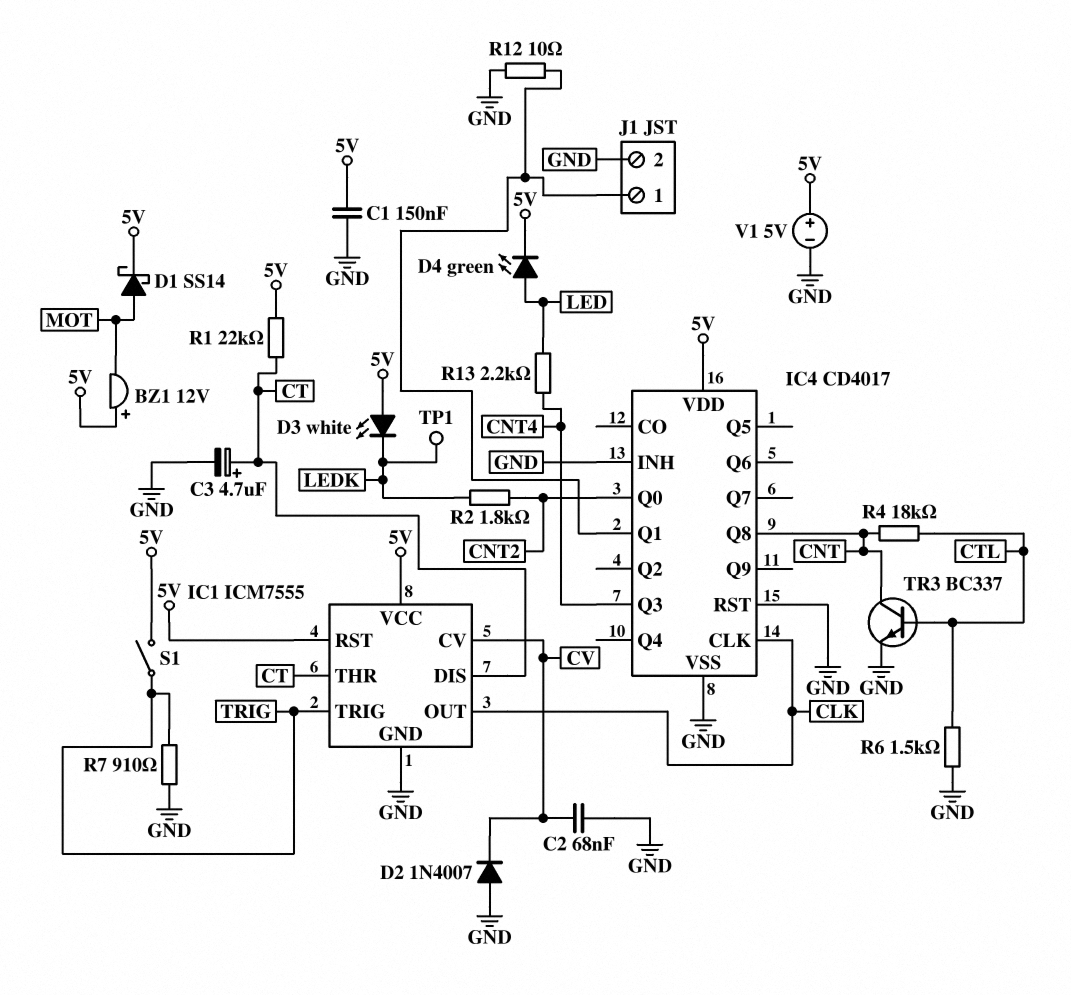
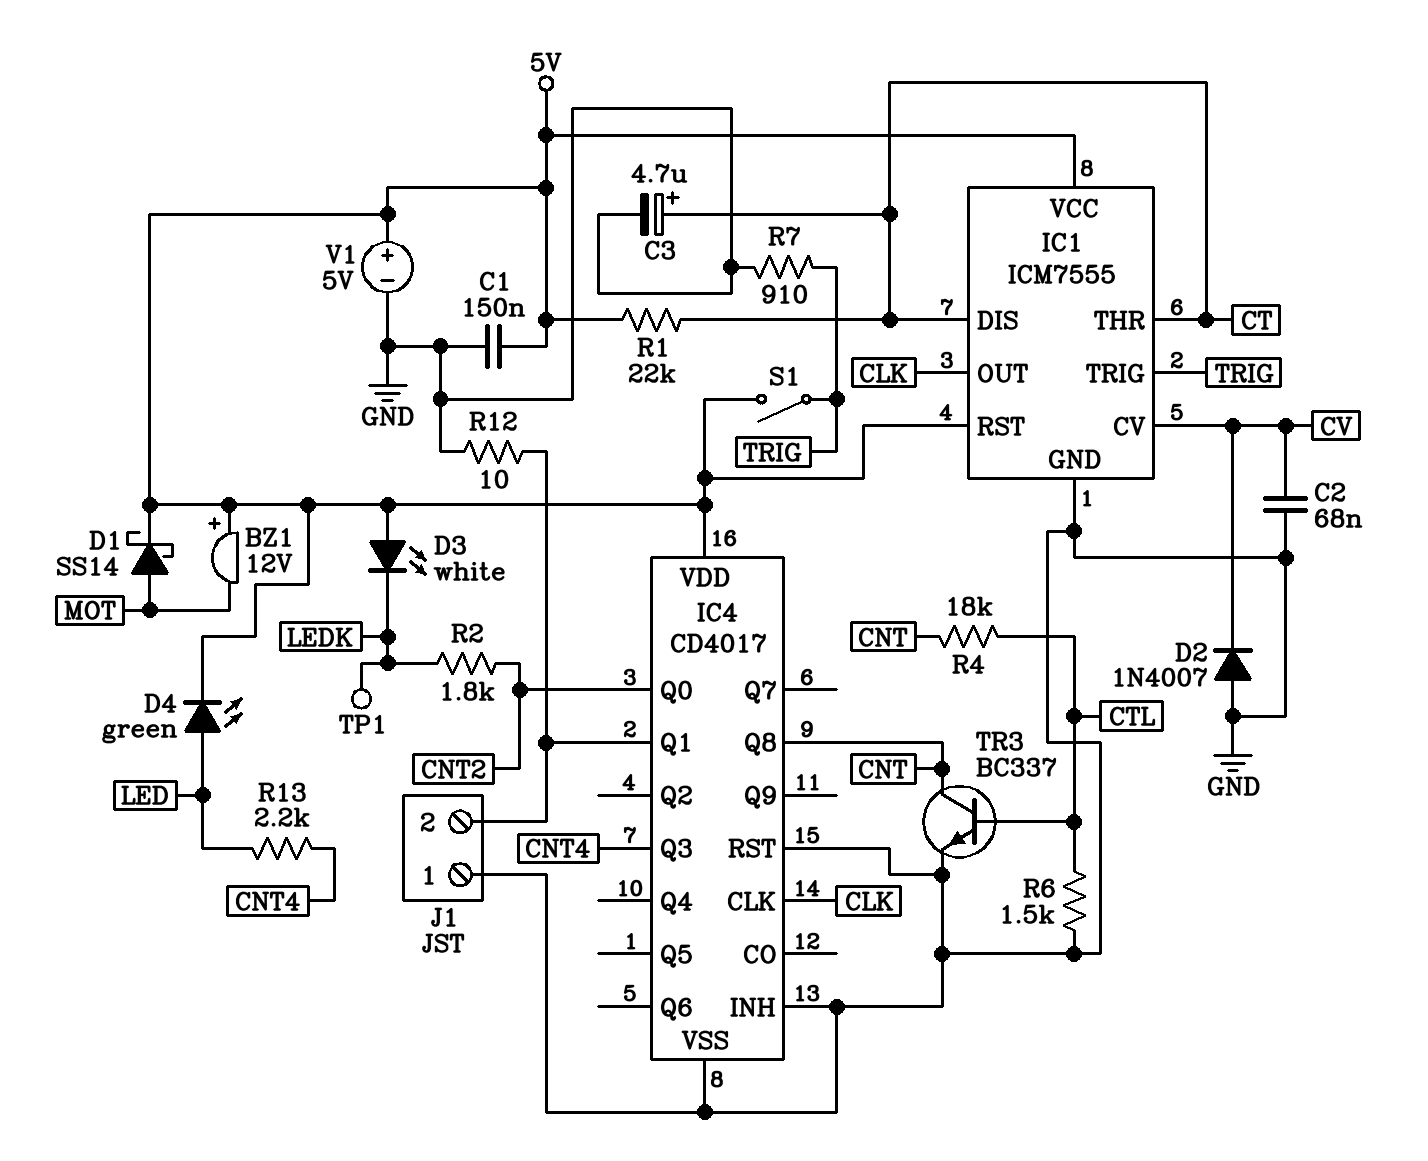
J1 pin 1: IC4/Q1 -> GND
J1 pin 2: GND -> IC4/Q1

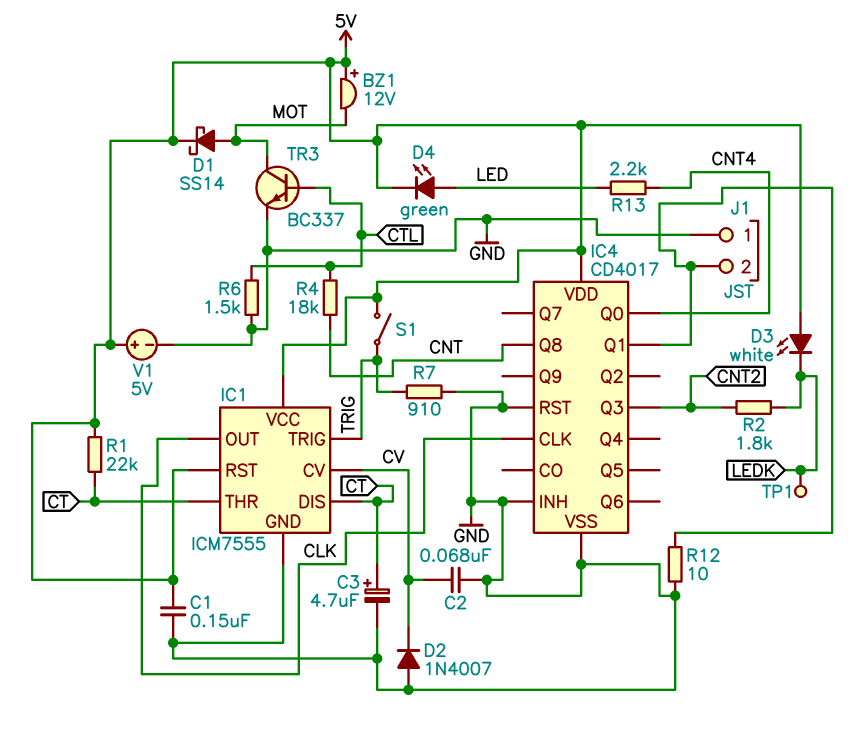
IC4 pin Q0: CNT2 -> CNT4
IC4 pin Q3: CNT4 -> CNT2
TR3: NPN BC337 (B CTL, C CNT, E GND) -> NPN BC337 (B CTL, C MOT, E GND)

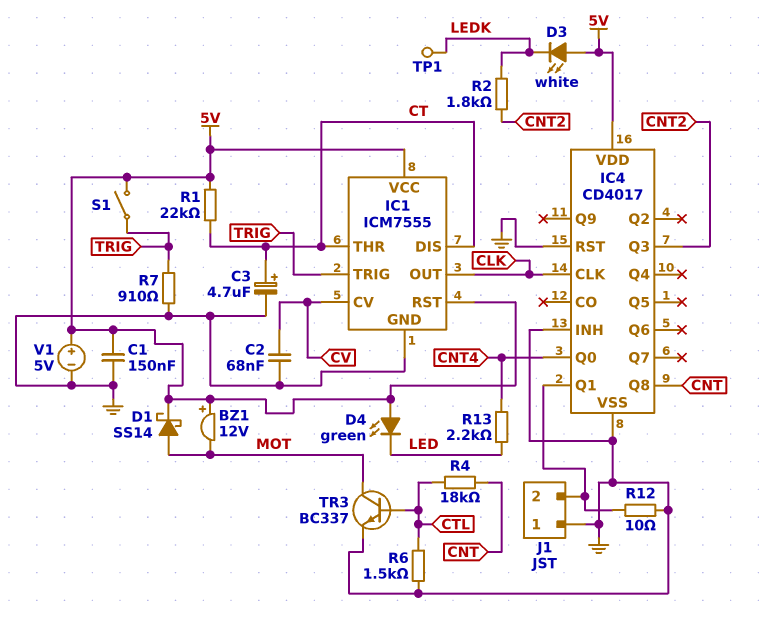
D2: diode 1N4007 (A GND, K CV) -> none
D4: LED green (A LED, K 5V) -> LED green (A 5V, K LED)

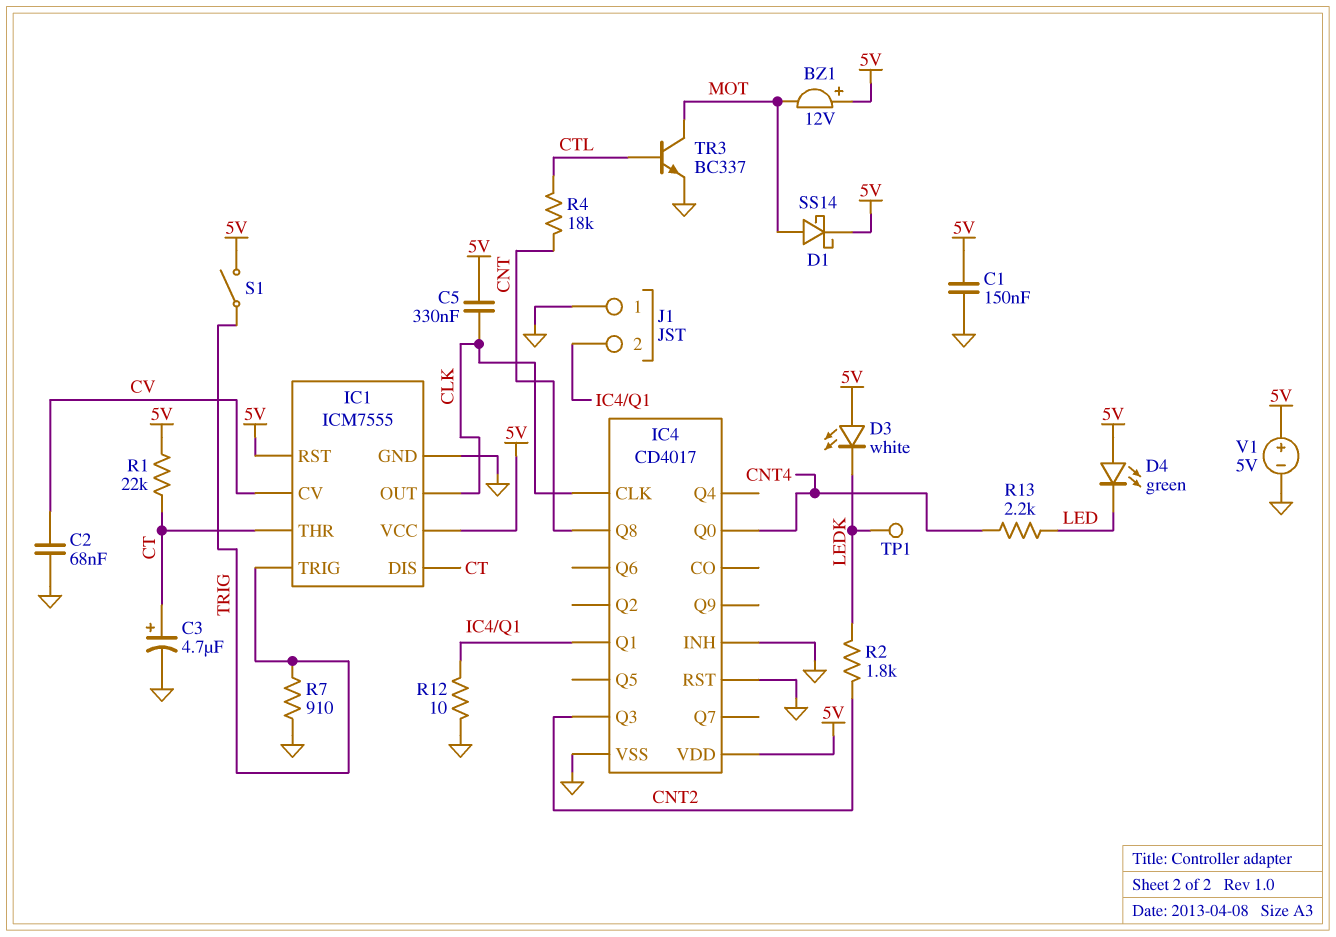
C5: none -> 330nF (5V, CLK)
R6: 1.5k (CTL, GND) -> none

